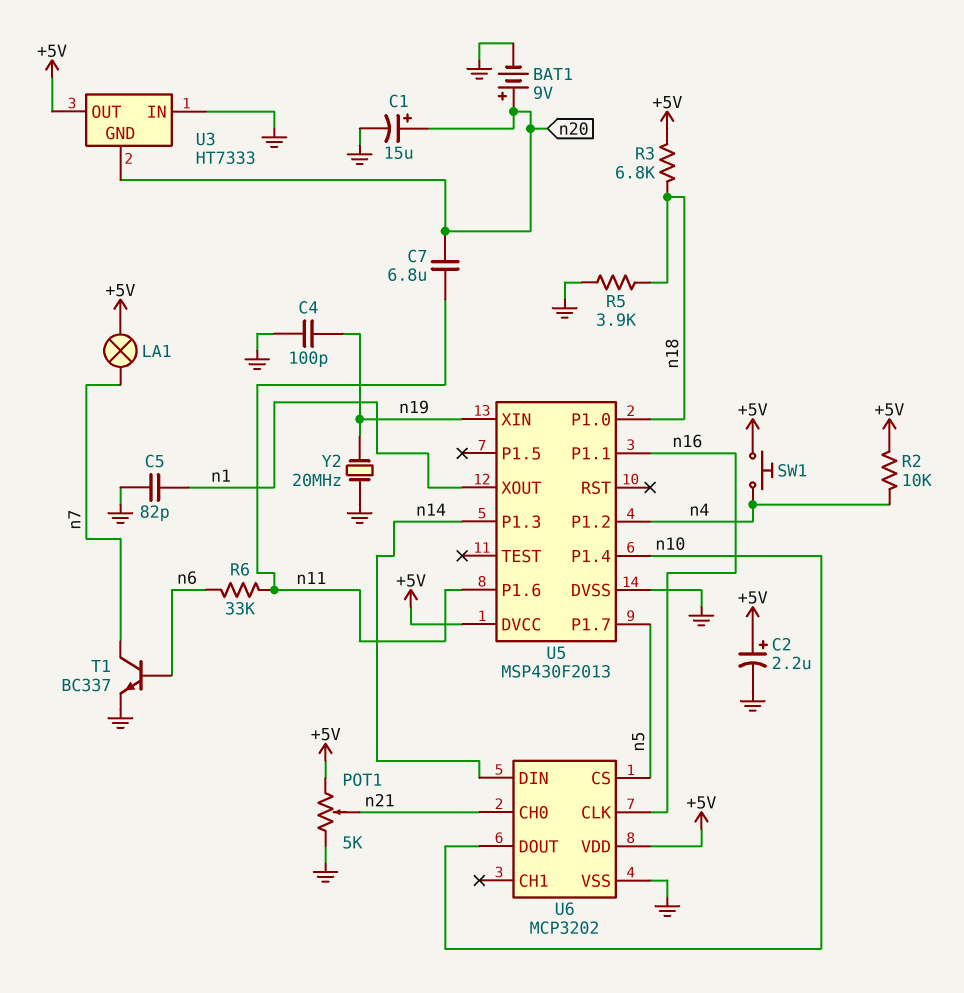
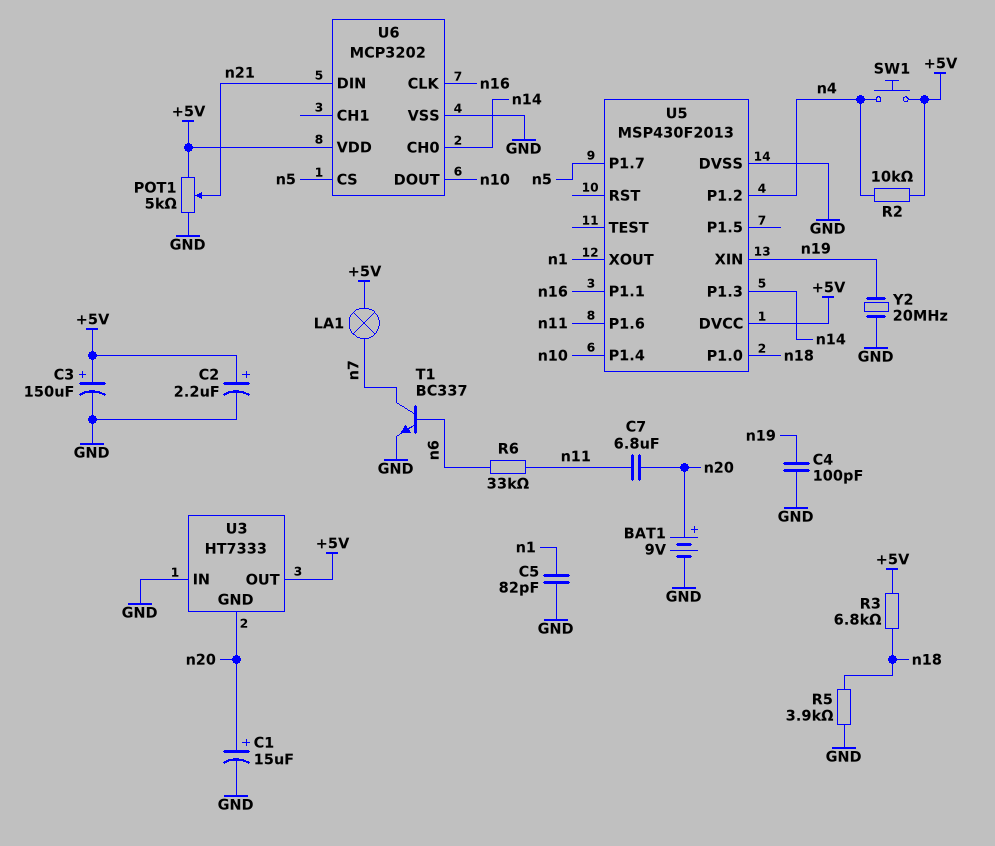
C3: none -> 150uF (plus +5V, minus GND)
U6 pin CH0: n21 -> n14
U6 pin DIN: n14 -> n21

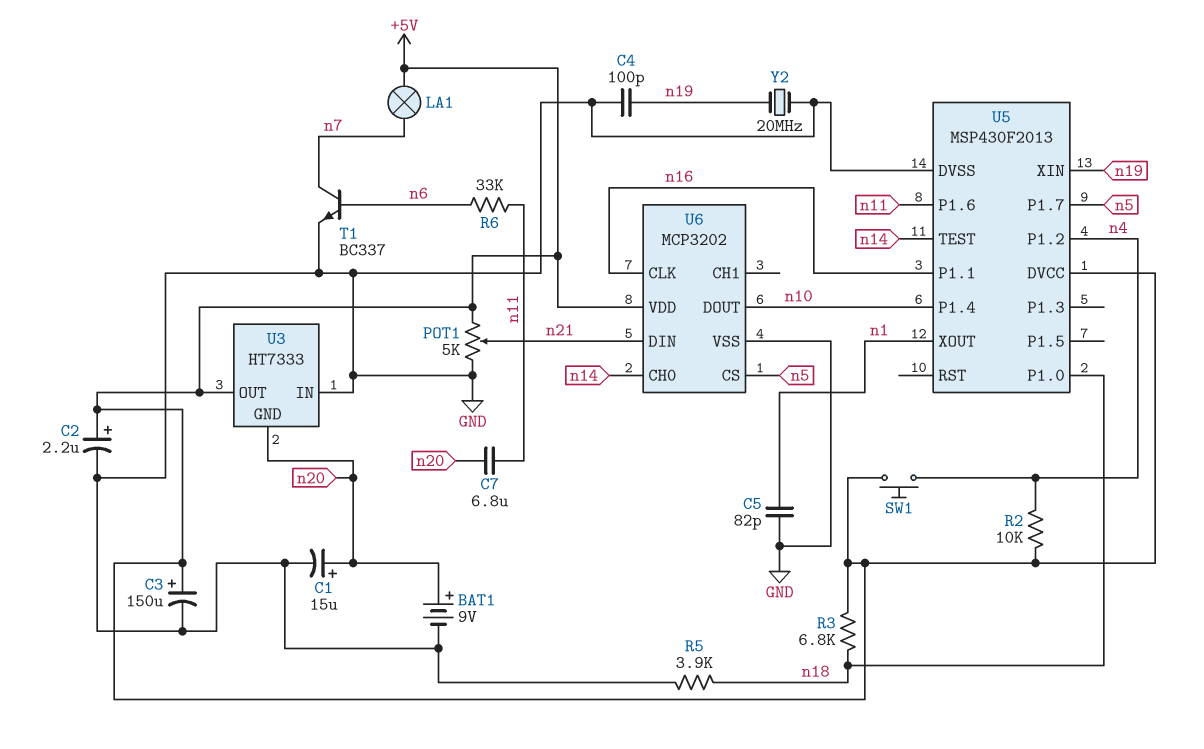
U5 pin P1.3: n14 -> none
U5 pin TEST: none -> n14

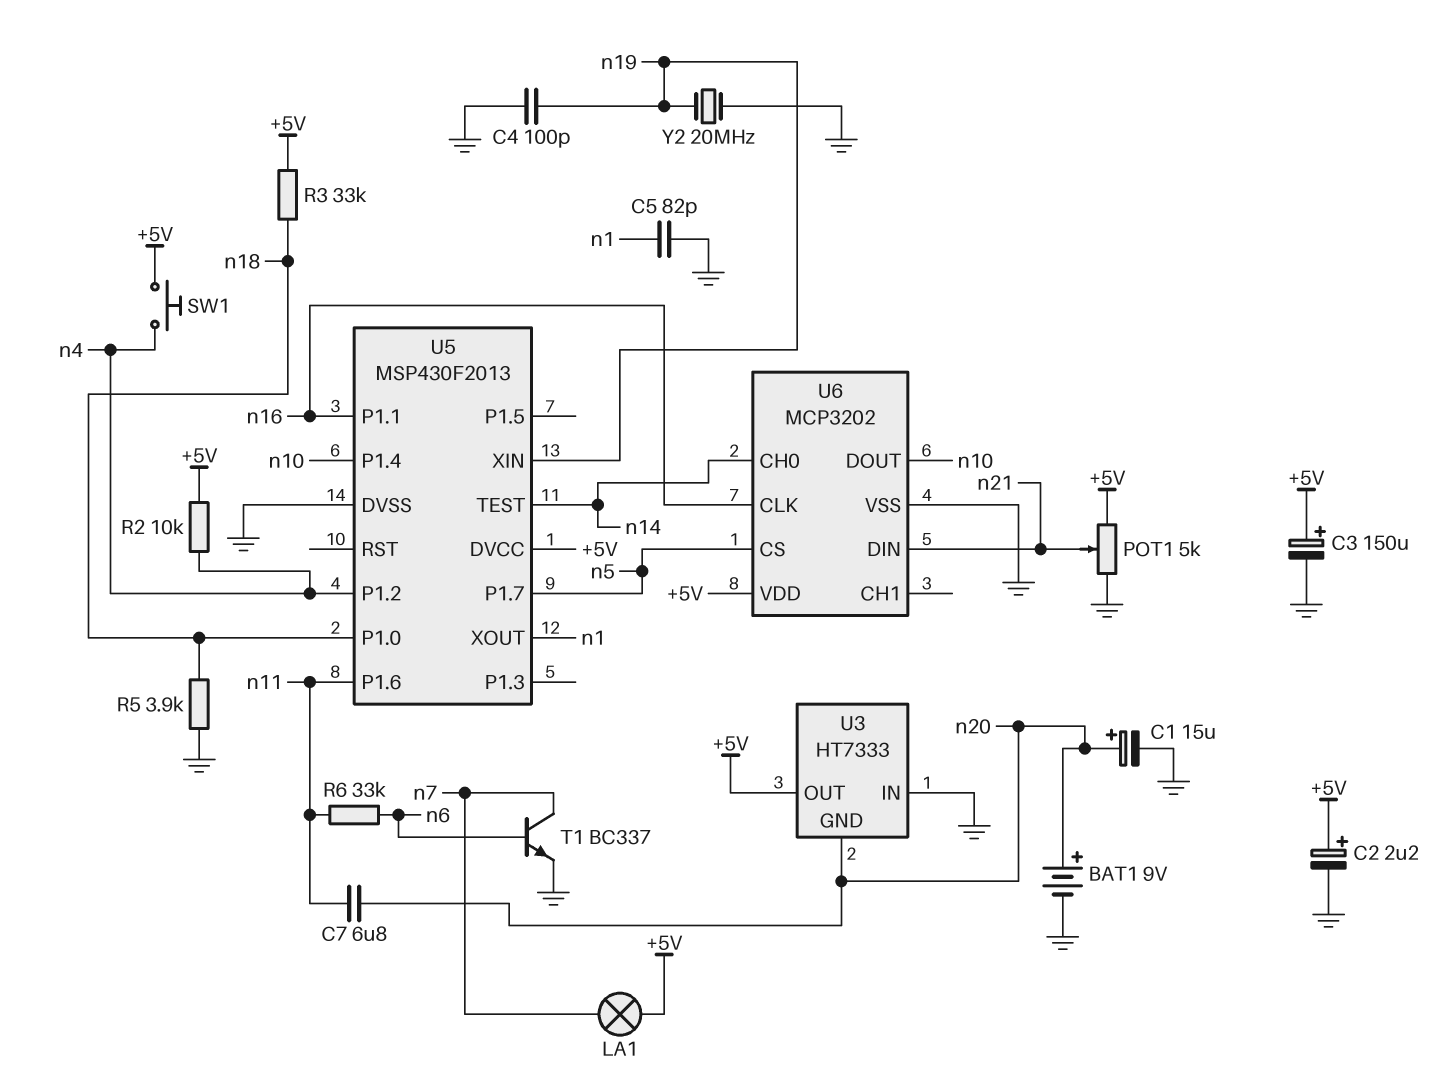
R3: 6.8k (+5V, n18) -> 33k (+5V, n18)

